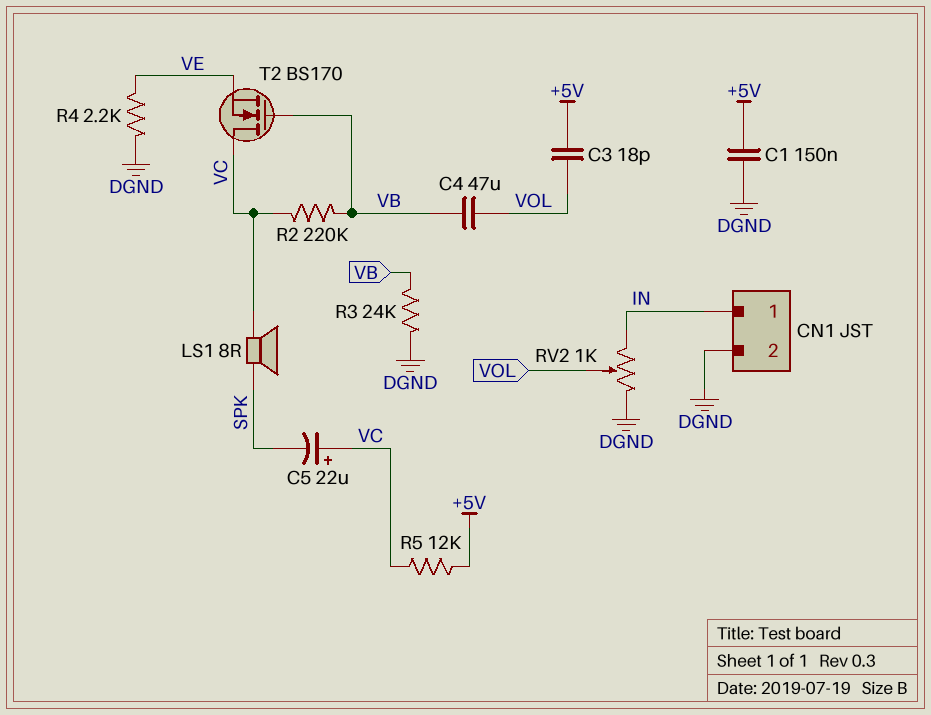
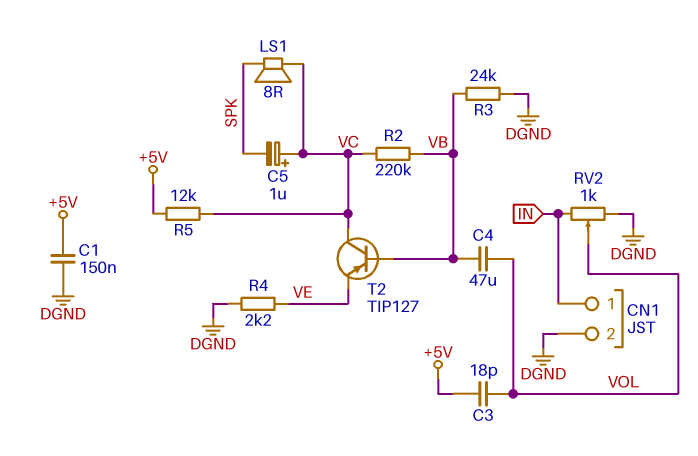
C5: 22uF (plus VC, minus SPK) -> 1uF (plus VC, minus SPK)
T2: NMOS BS170 (G VB, D VC, S VE) -> PNP TIP127 (B VB, C VC, E VE)

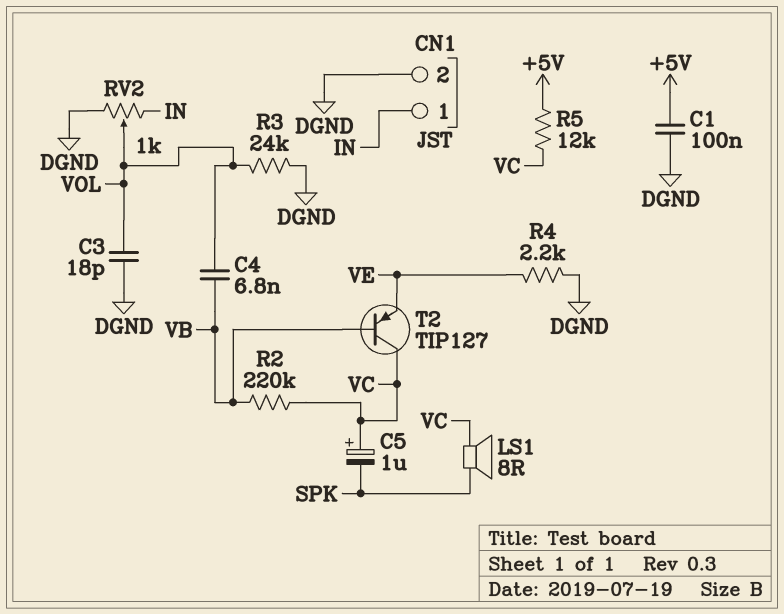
C1: 150nF (+5V, DGND) -> 100nF (+5V, DGND)
C3: 18pF (+5V, VOL) -> 18pF (DGND, VOL)
C4: 47uF (VB, VOL) -> 6.8nF (VB, VOL)
R3: 24k (DGND, VB) -> 24k (DGND, VOL)

